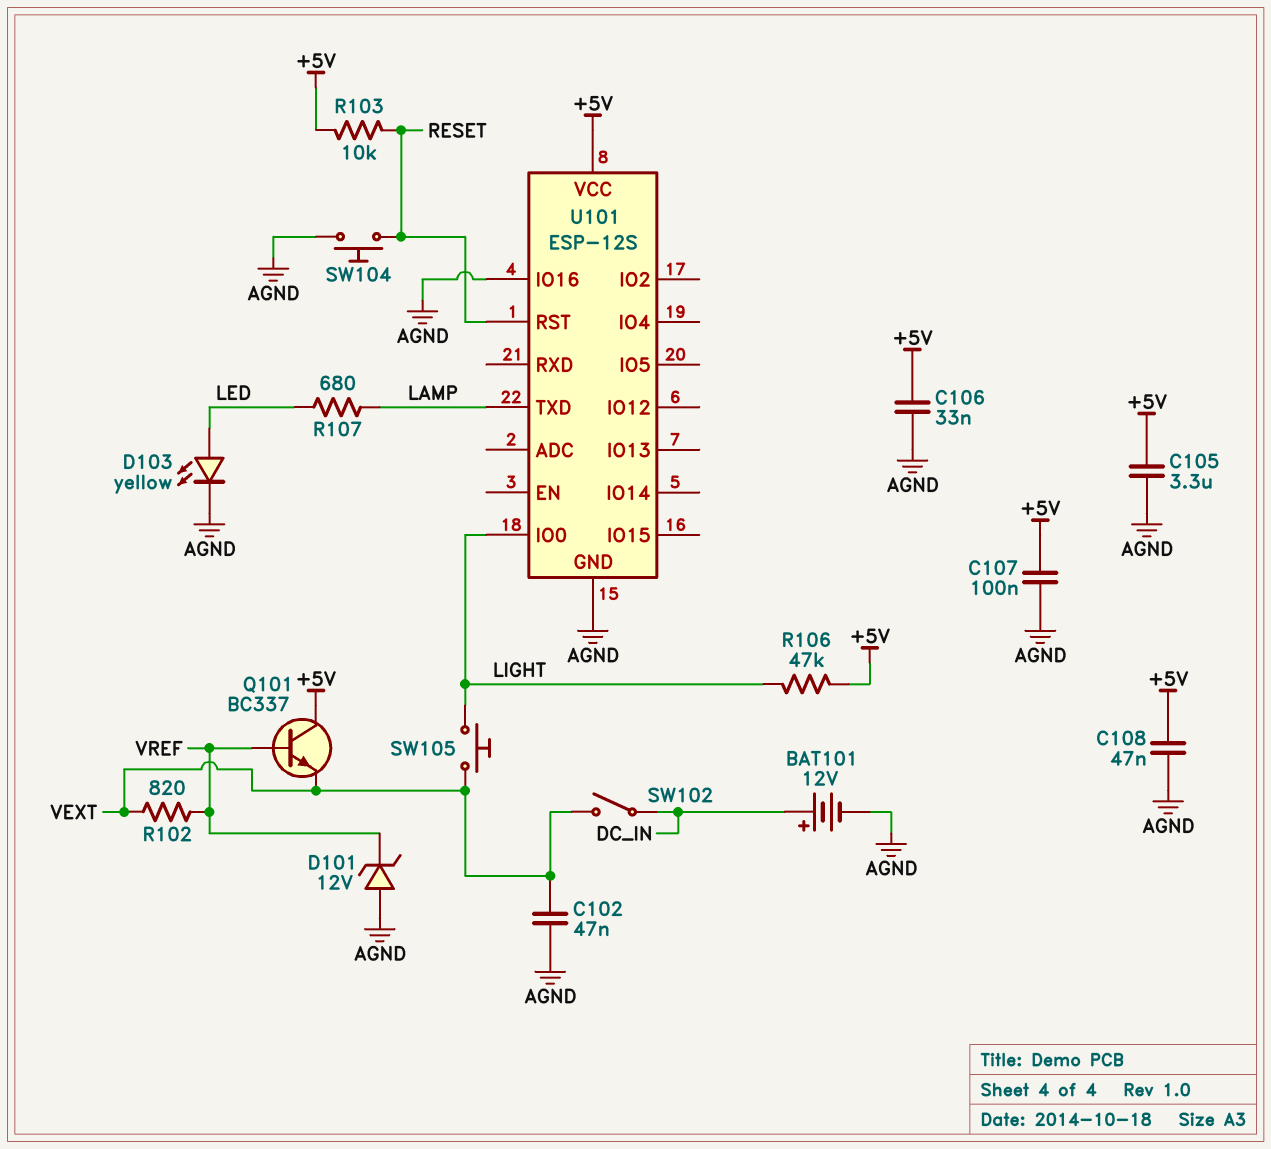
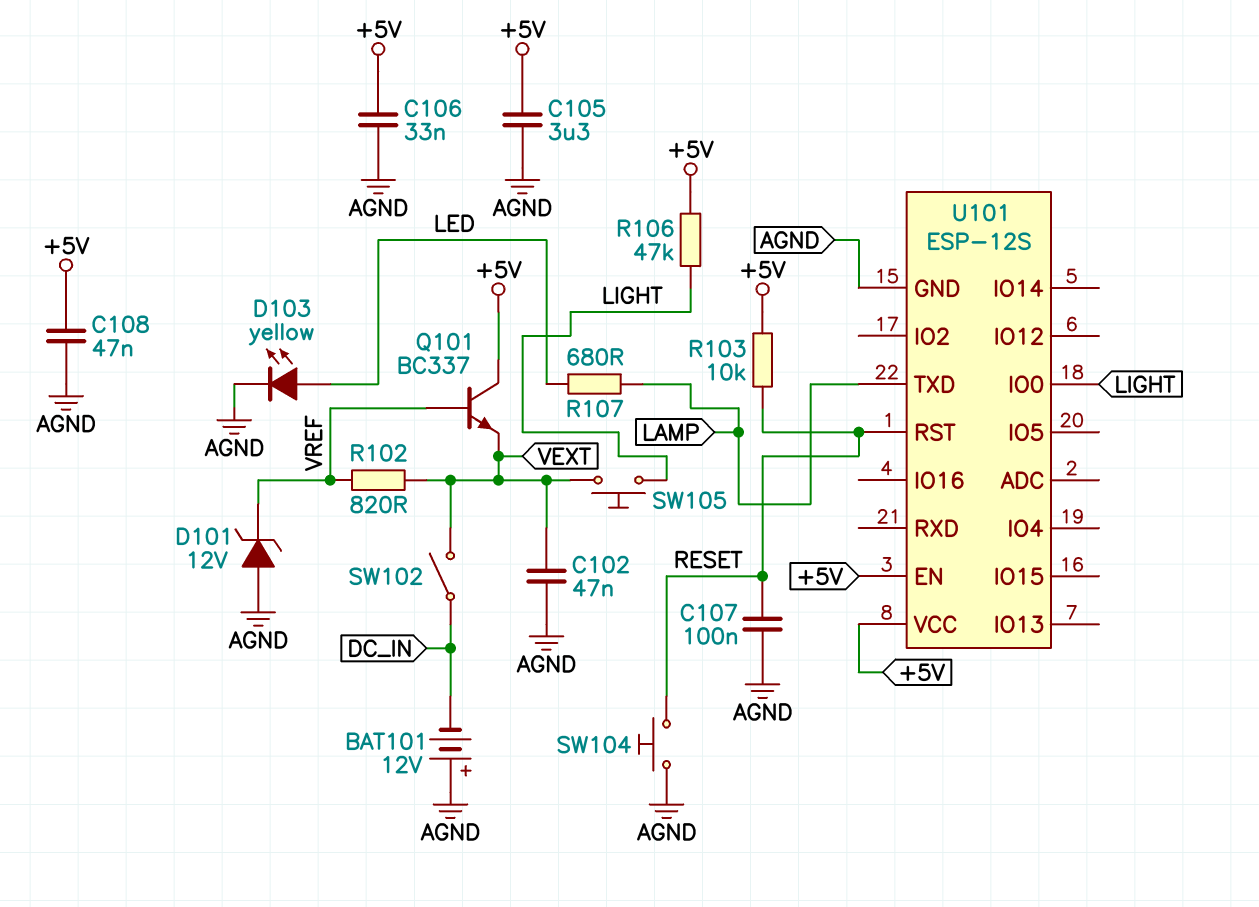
BAT101: 12V (plus DC_IN, minus AGND) -> 12V (plus AGND, minus DC_IN)
C107: 100nF (+5V, AGND) -> 100nF (AGND, RESET)
U101 pin EN: none -> +5V
U101 pin IO16: AGND -> none

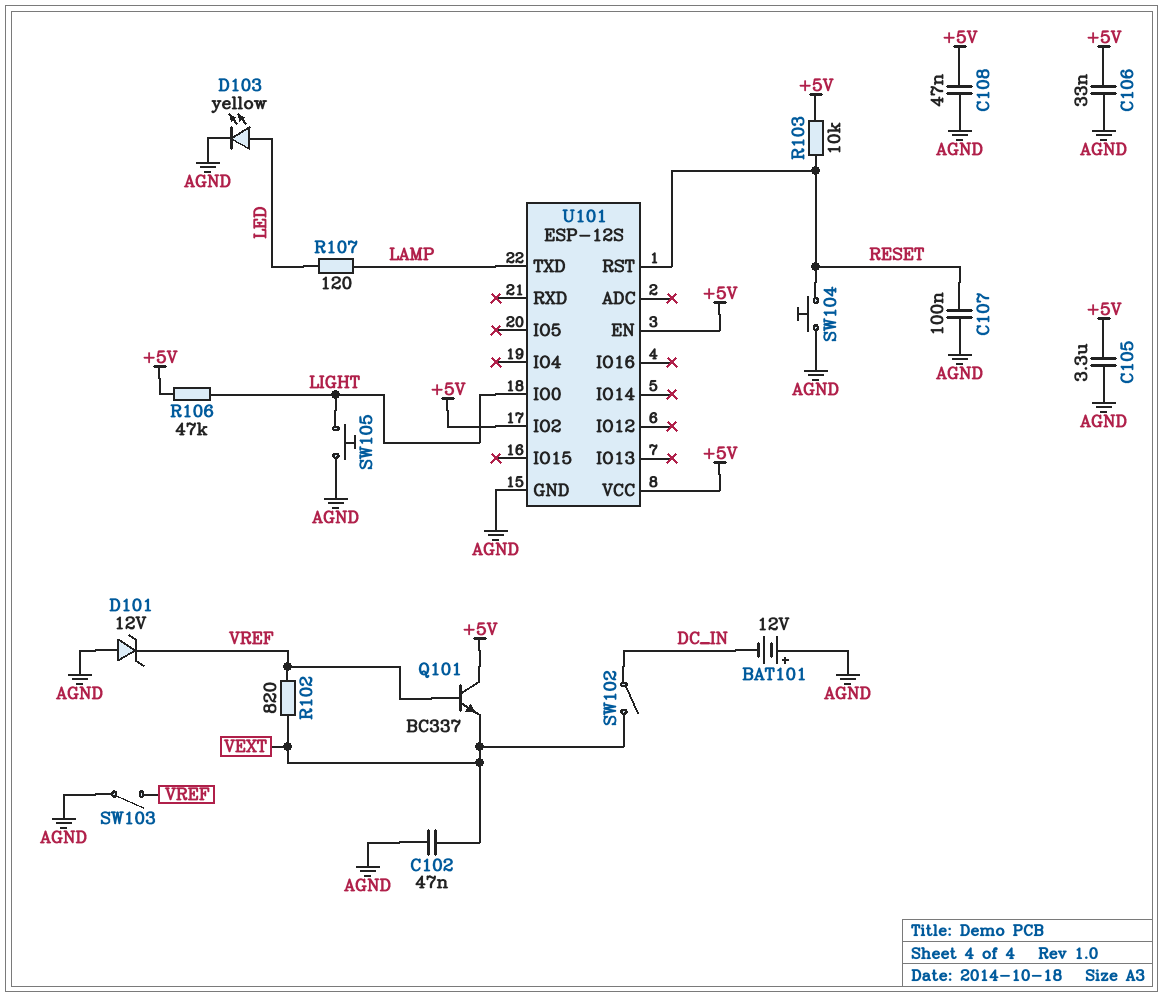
R107: 680 (LAMP, LED) -> 120 (LAMP, LED)
SW103: none -> switch (AGND, VREF)
SW105: button (LIGHT, VEXT) -> button (AGND, LIGHT)
U101 pin IO2: none -> +5V

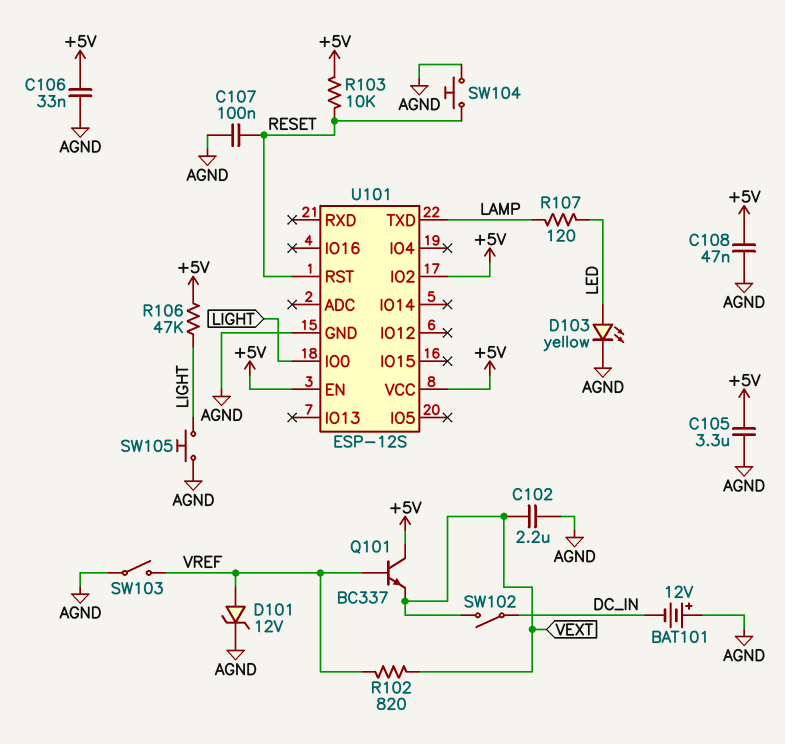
C102: 47nF (AGND, VEXT) -> 2.2uF (AGND, VEXT)
D101: zener 12V (A AGND, K VREF) -> zener 12V (A VREF, K AGND)

